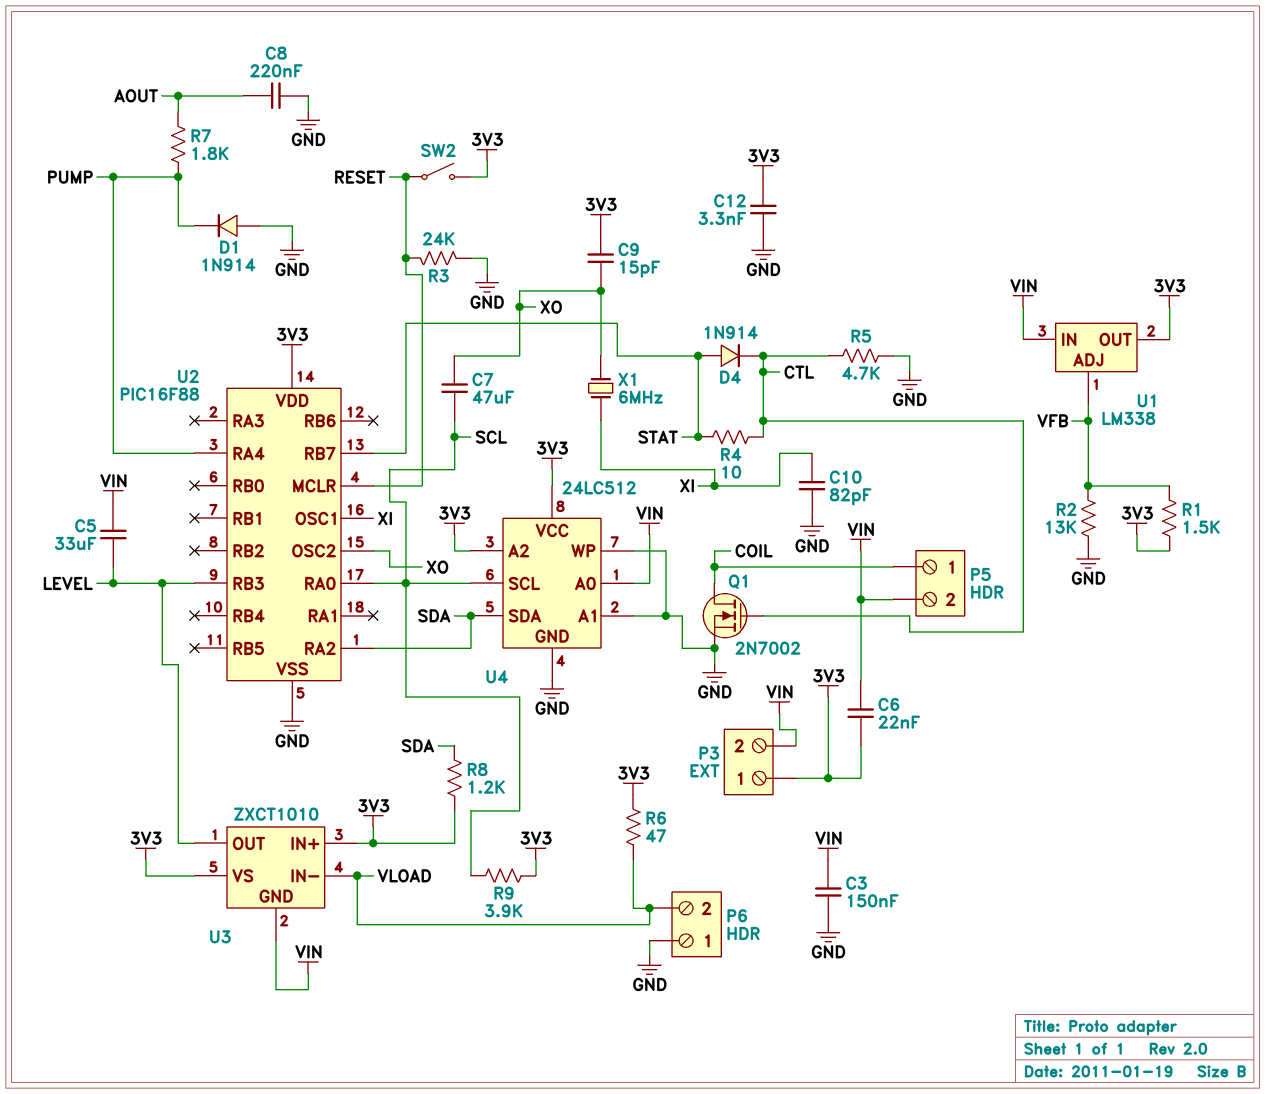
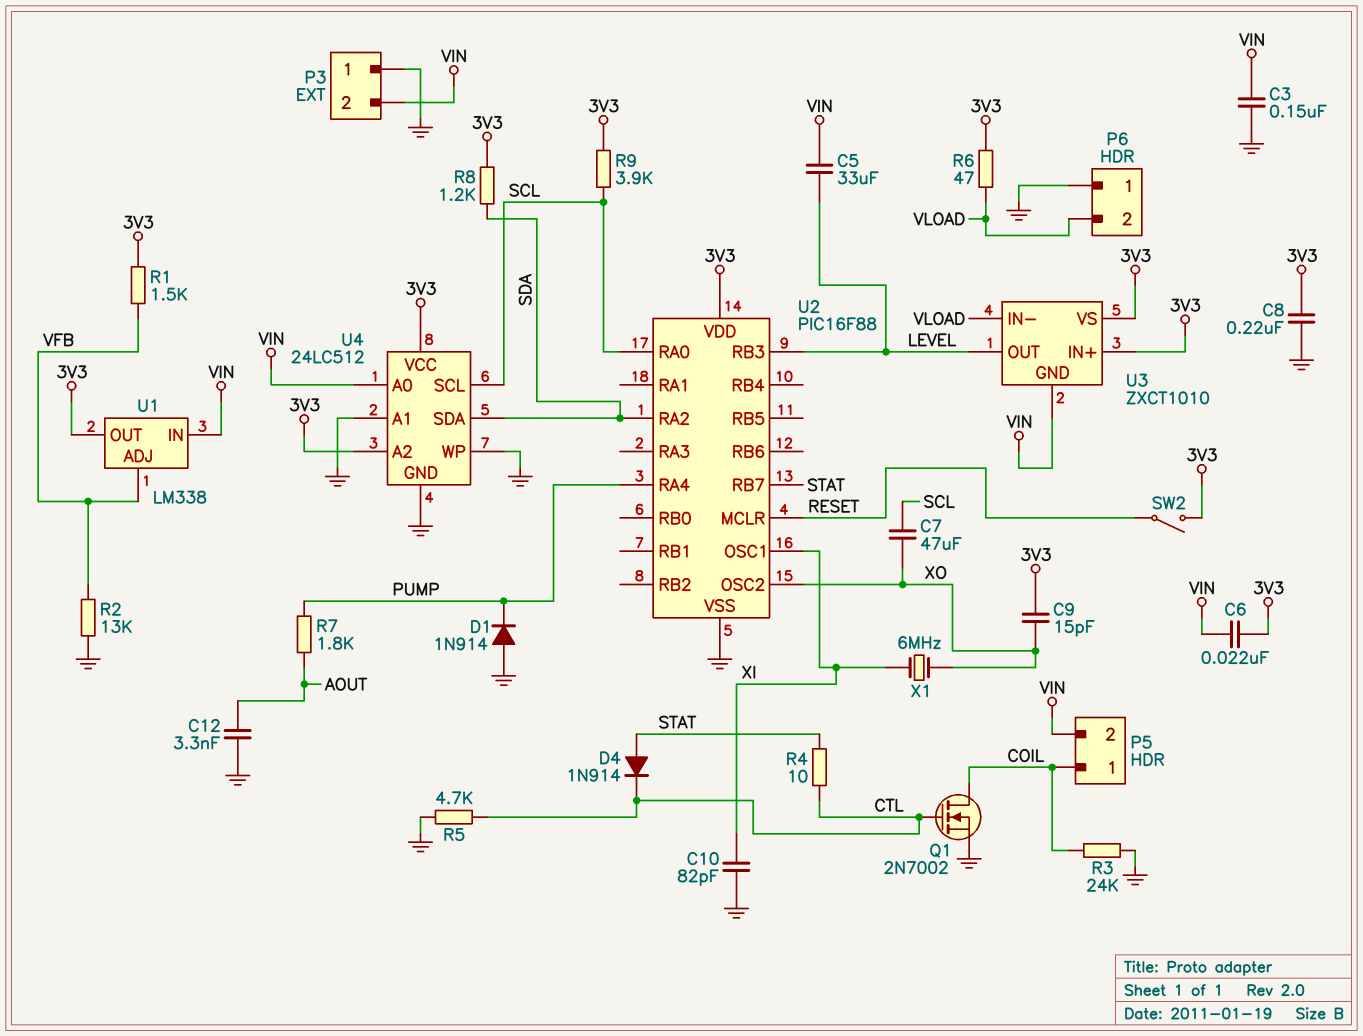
C8: 220nF (AOUT, GND) -> 220nF (3V3, GND)
C12: 3.3nF (3V3, GND) -> 3.3nF (AOUT, GND)
P3 pin 1: 3V3 -> GND
R3: 24k (GND, RESET) -> 24k (COIL, GND)

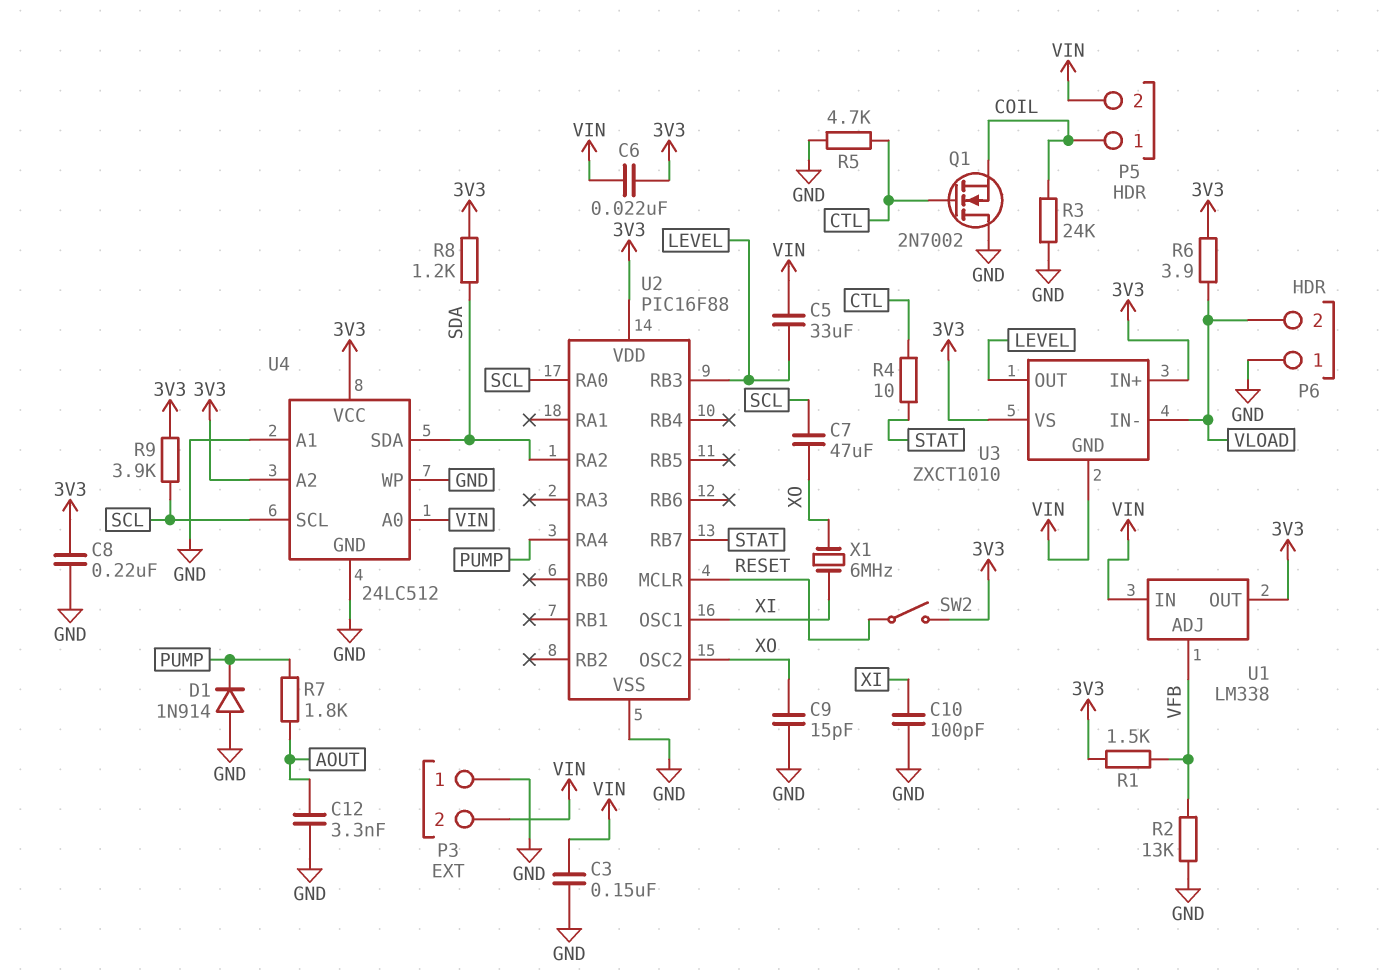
C9: 15pF (3V3, XO) -> 15pF (GND, XO)
C10: 82pF (GND, XI) -> 100pF (GND, XI)
D4: diode 1N914 (A STAT, K CTL) -> none
Q1: NMOS 2N7002 (G CTL, D COIL, S GND) -> NMOS 2N7002 (G CTL, D GND, S COIL)
R6: 47 (3V3, VLOAD) -> 3.9 (3V3, VLOAD)

